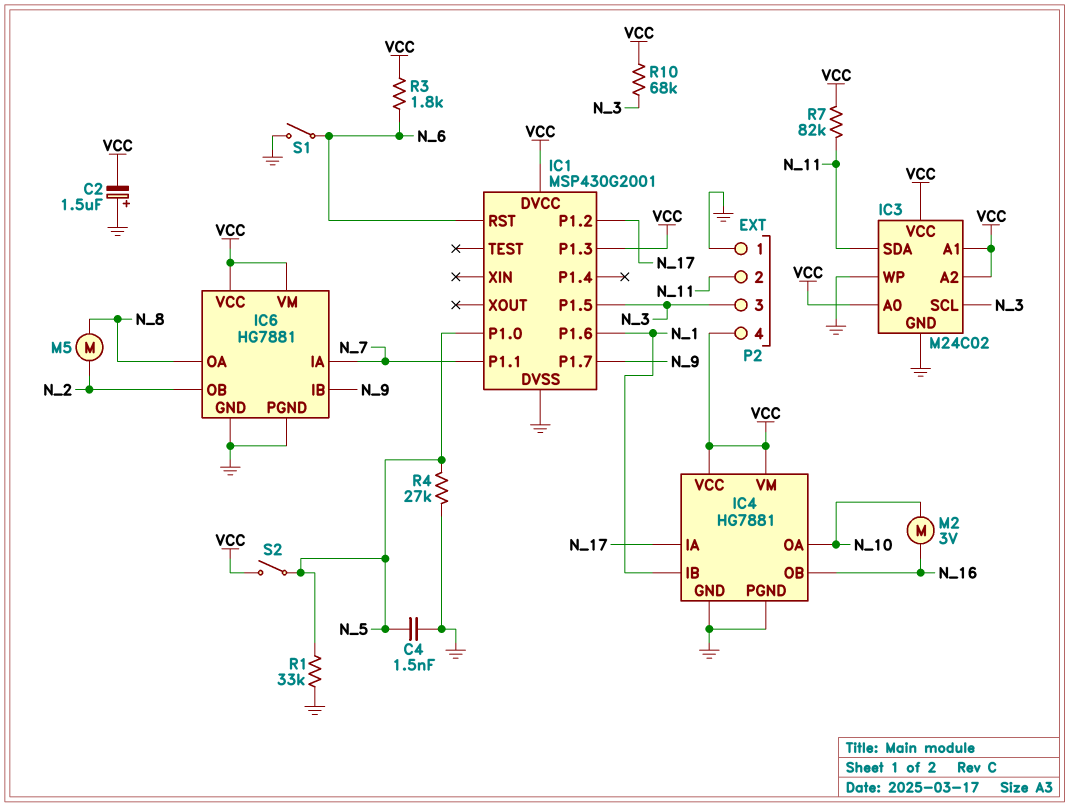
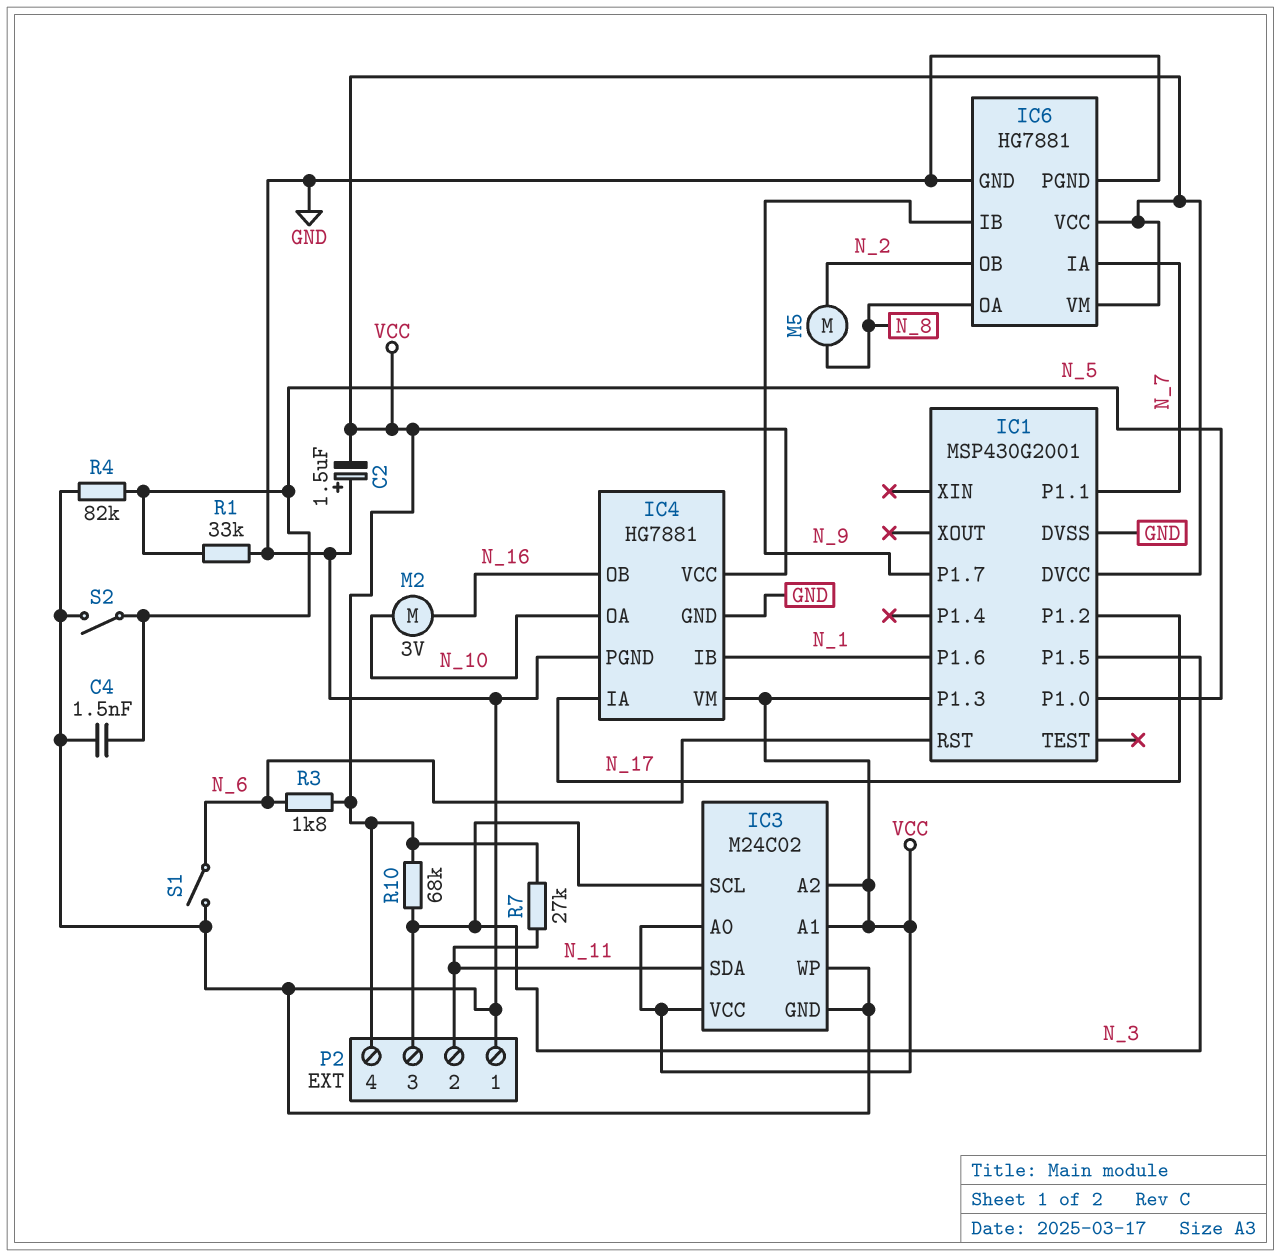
R4: 27k (GND, N_5) -> 82k (GND, N_5)
R7: 82k (N_11, VCC) -> 27k (N_11, VCC)
S2: switch (N_5, VCC) -> switch (GND, N_5)

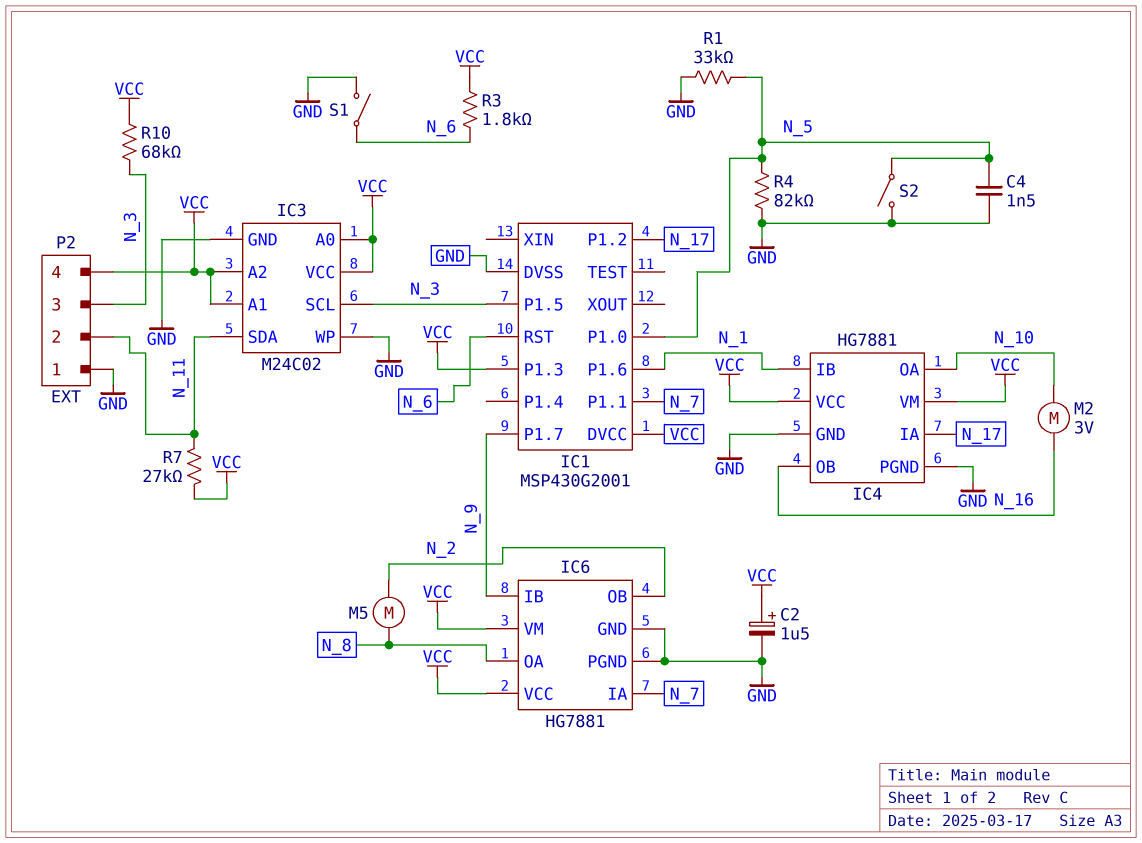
C2: 1.5uF (plus GND, minus VCC) -> 1.5uF (plus VCC, minus GND)

